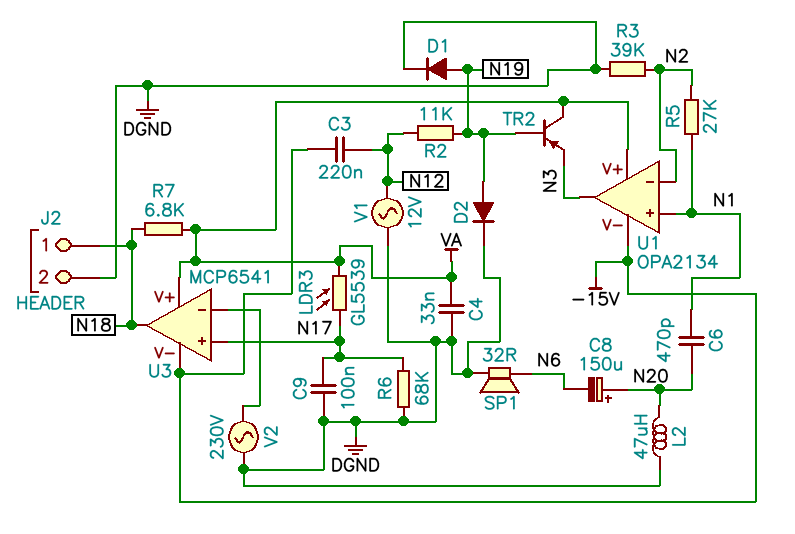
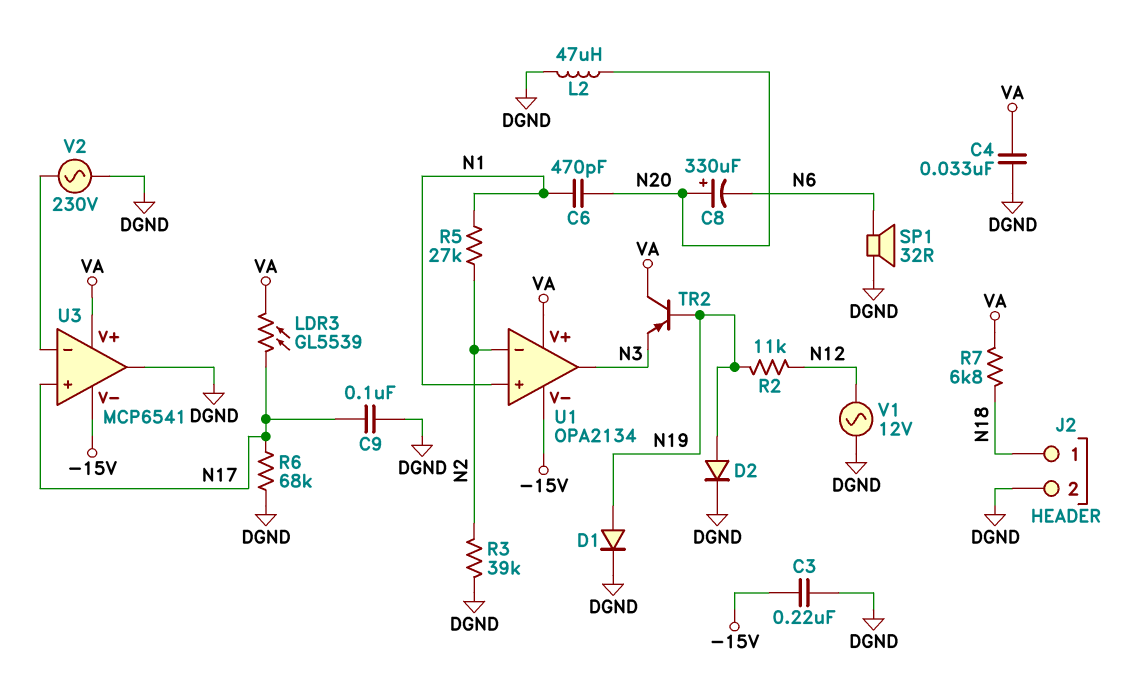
C3: 220nF (-15V, N12) -> 220nF (-15V, DGND)
C8: 150uF (plus N20, minus N6) -> 330uF (plus N20, minus N6)
U3 pin out: N18 -> DGND

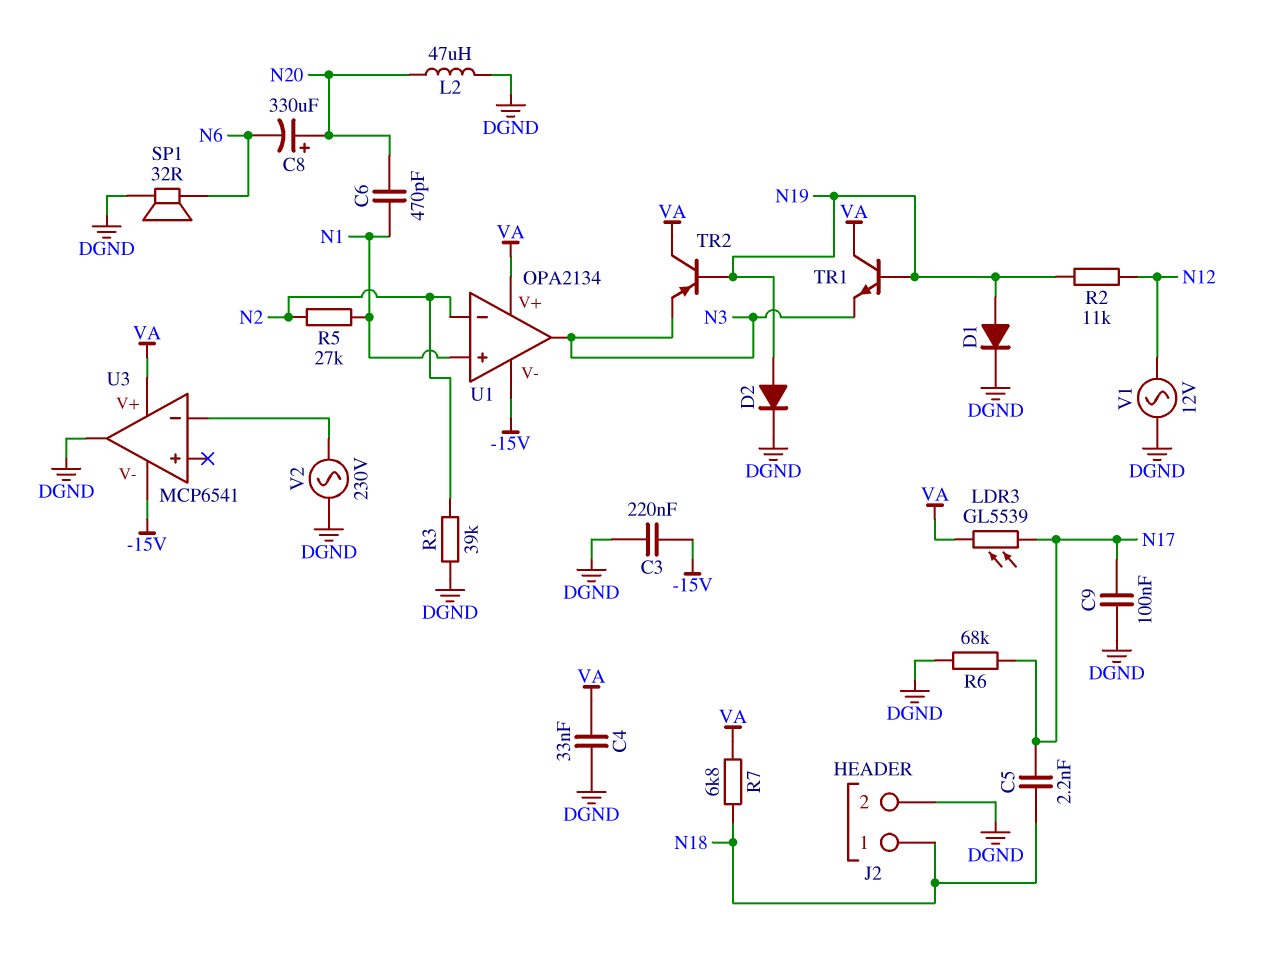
C5: none -> 2.2nF (N17, N18)
TR1: none -> NPN (B N19, C VA, E N3)
U3 pin in+: N17 -> none

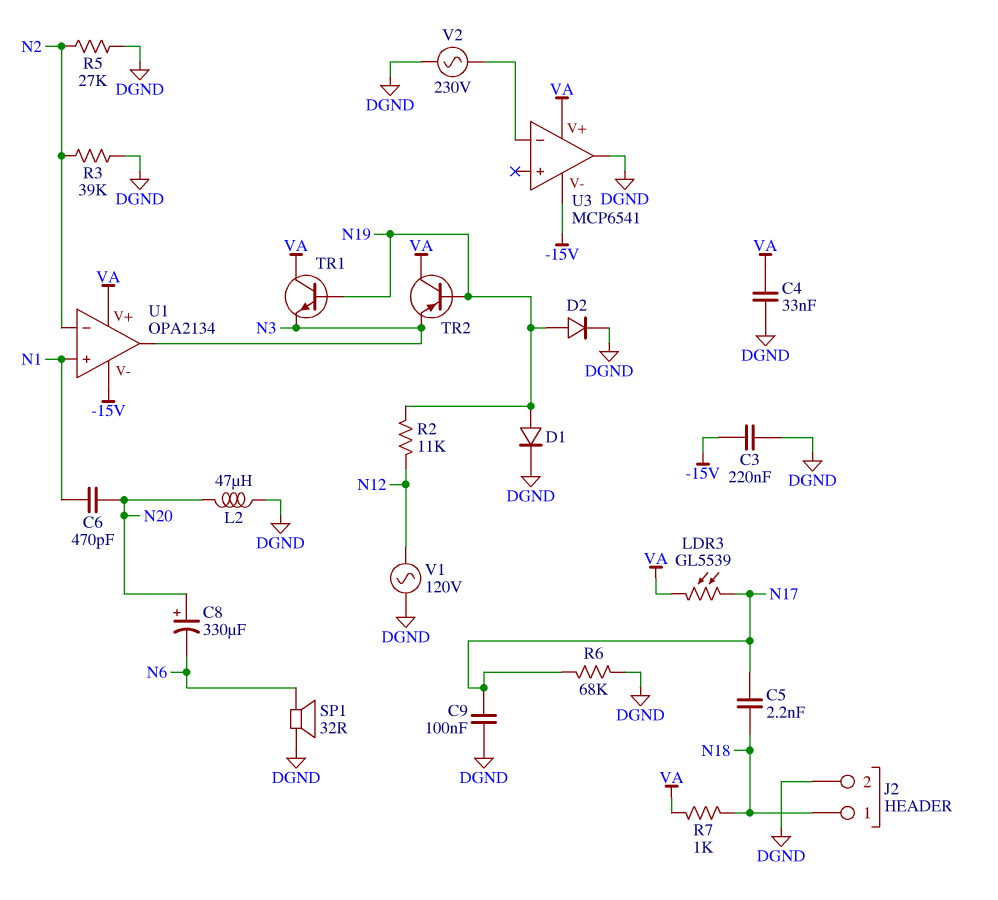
R5: 27k (N1, N2) -> 27k (DGND, N2)
R7: 6.8k (N18, VA) -> 1k (N18, VA)
V1: AC 12V (DGND, N12) -> AC 120V (DGND, N12)

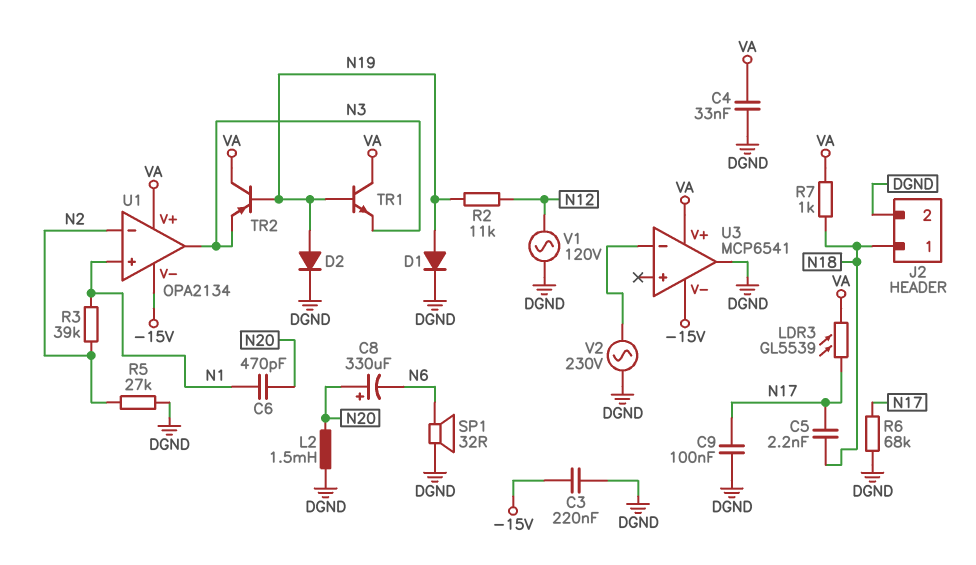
L2: 47uH (DGND, N20) -> 1.5mH (DGND, N20)
R3: 39k (DGND, N2) -> 39k (N1, N2)

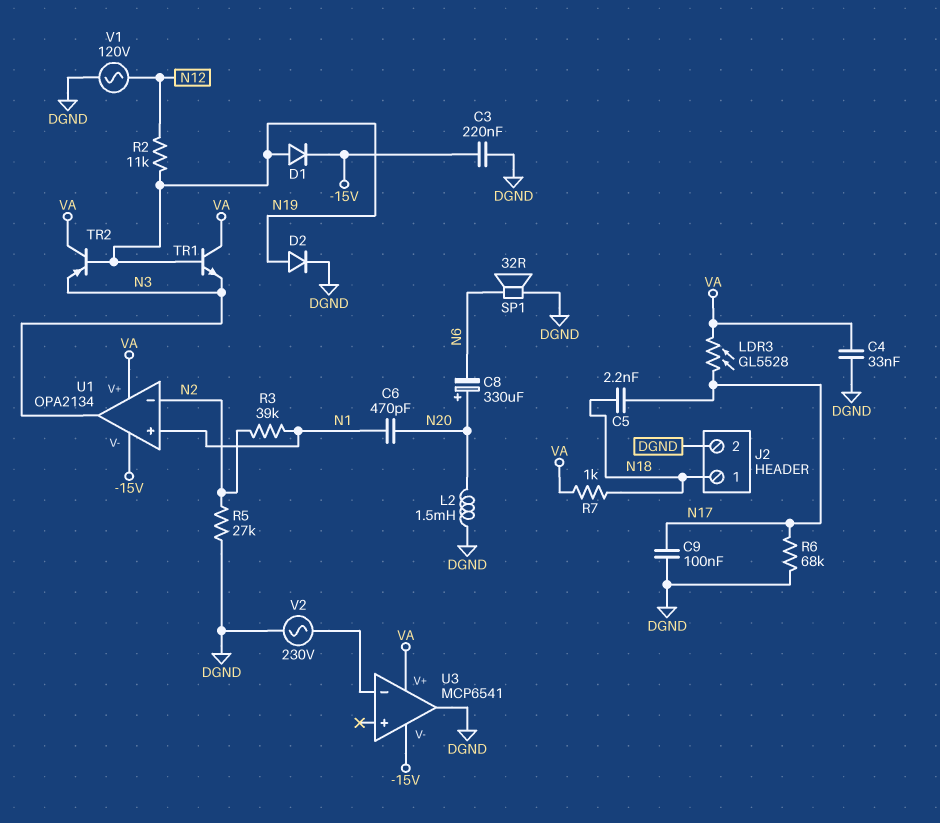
D1: diode (A N19, K DGND) -> diode (A N19, K -15V)
LDR3: GL5539 (N17, VA) -> GL5528 (N17, VA)

